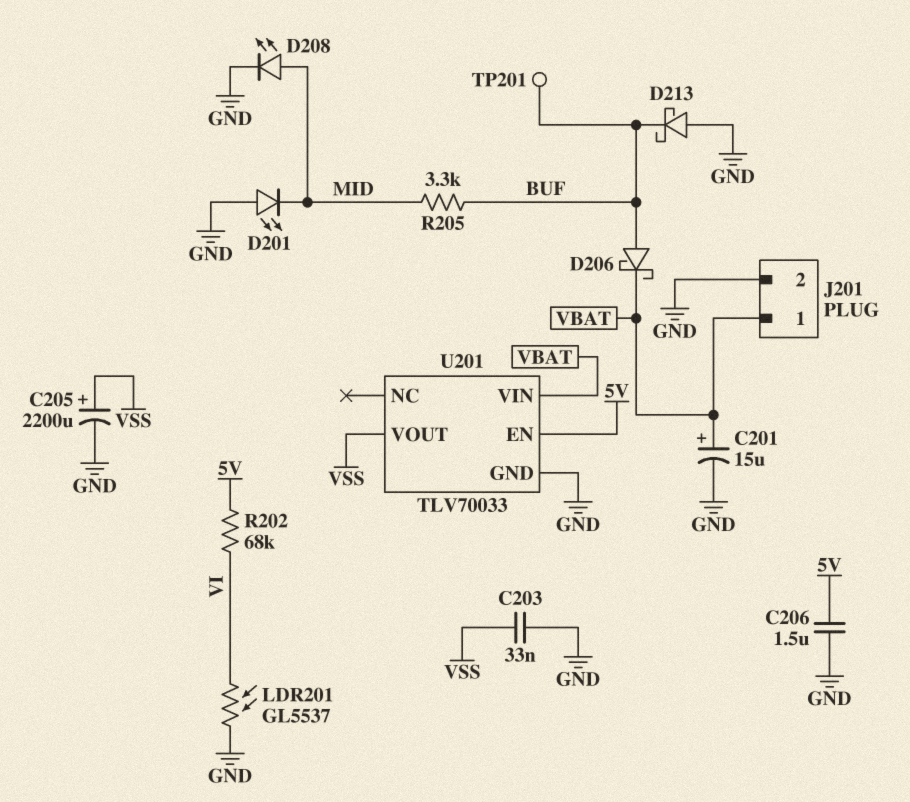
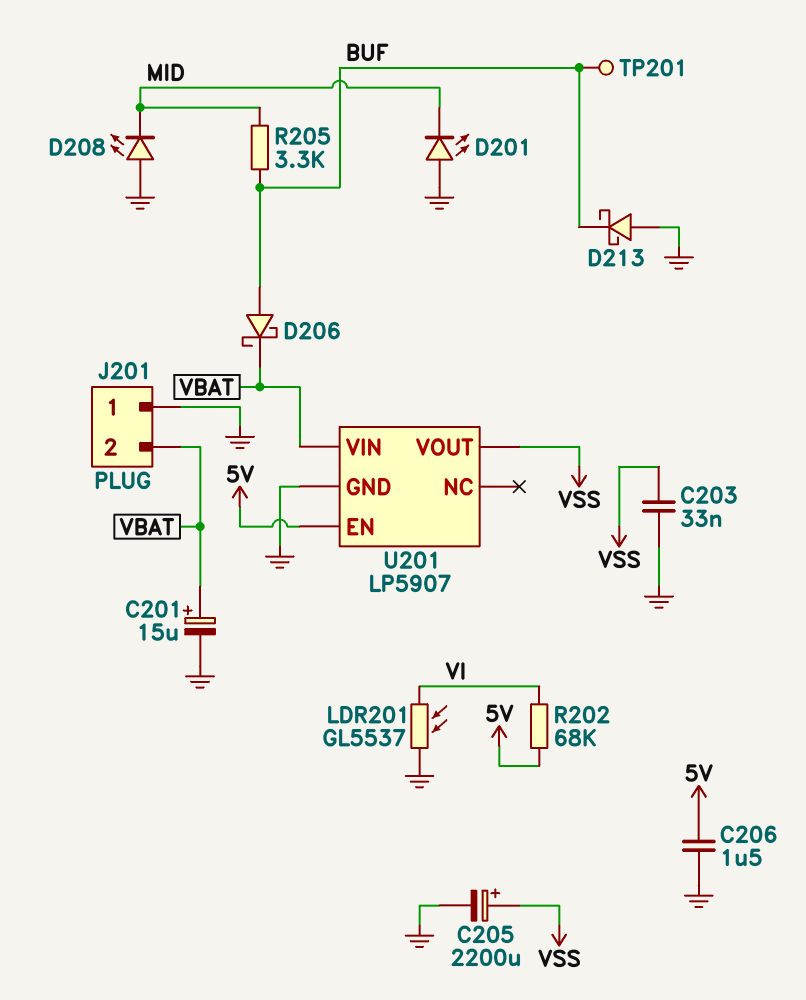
D208: LED (A MID, K GND) -> LED (A GND, K MID)
J201 pin 1: VBAT -> GND
J201 pin 2: GND -> VBAT
U201: TLV70033 -> LP5907

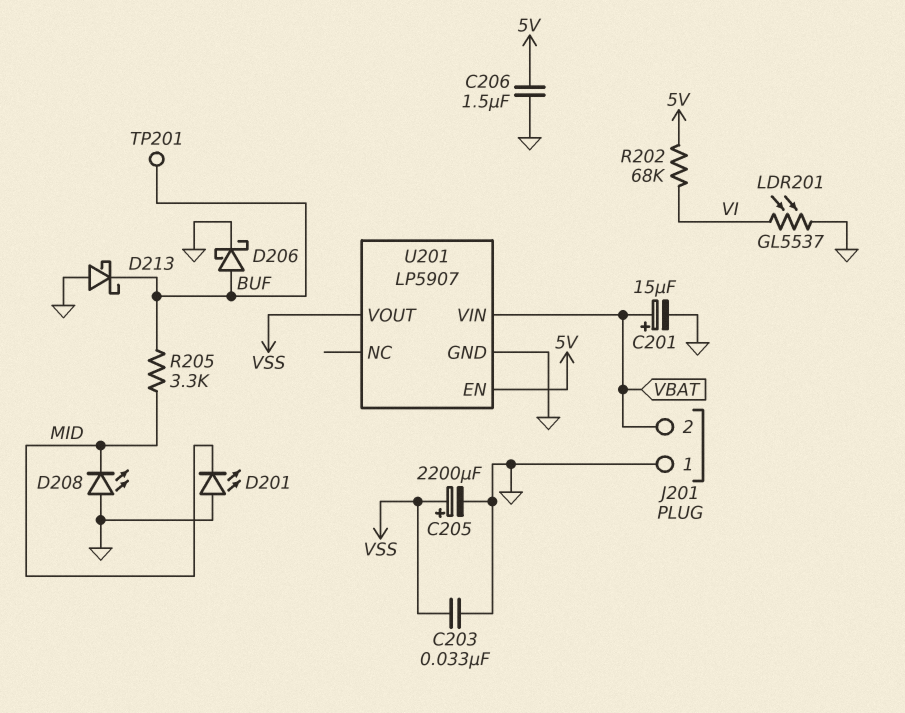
D206: schottky (A BUF, K VBAT) -> schottky (A BUF, K GND)

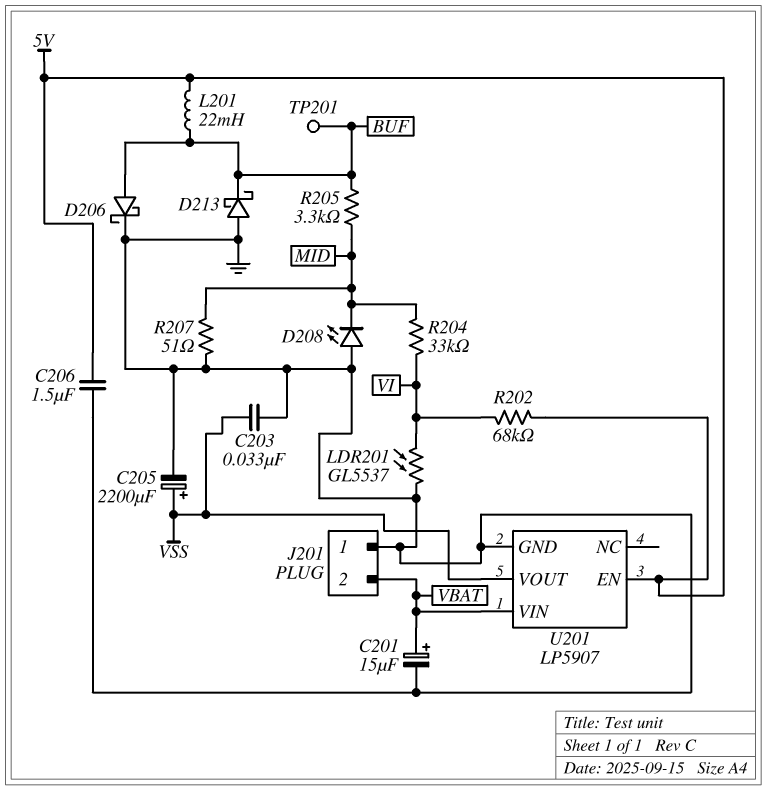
D201: LED (A GND, K MID) -> none
L201: none -> 22mH (5V, BUF)
R204: none -> 33k (MID, VI)
R207: none -> 51 (GND, MID)

